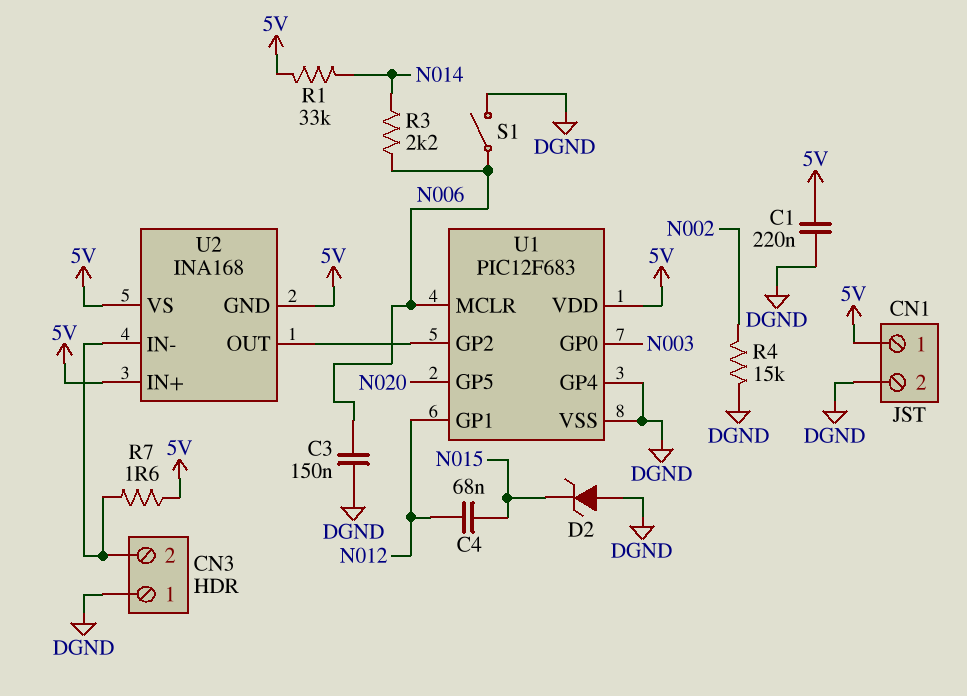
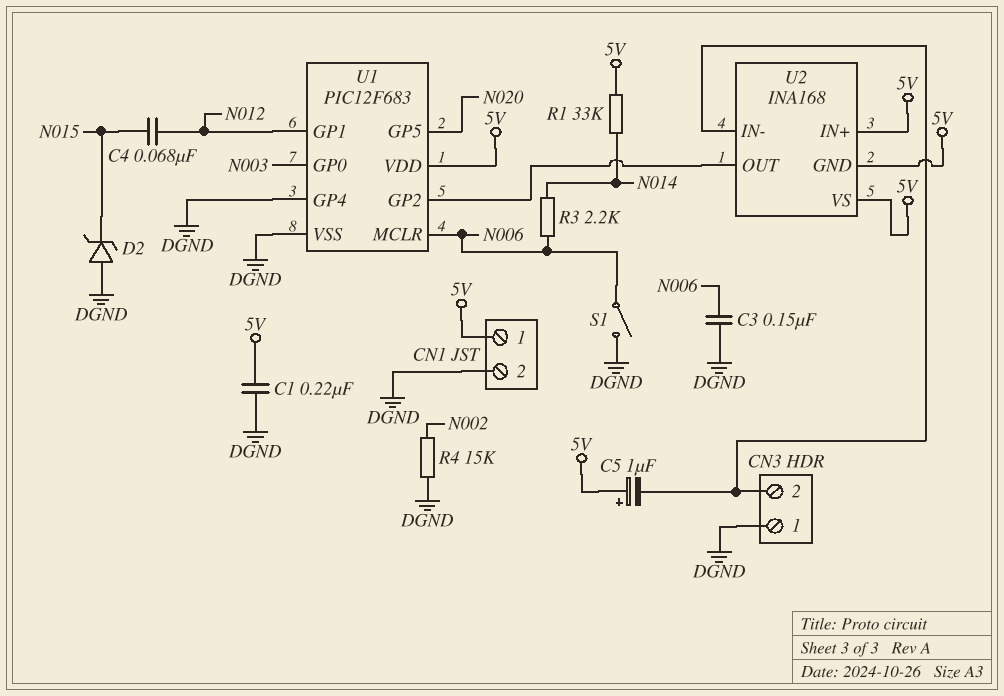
C5: none -> 1uF (plus 5V, minus CN3/2)
R7: 1.6 (5V, CN3/2) -> none

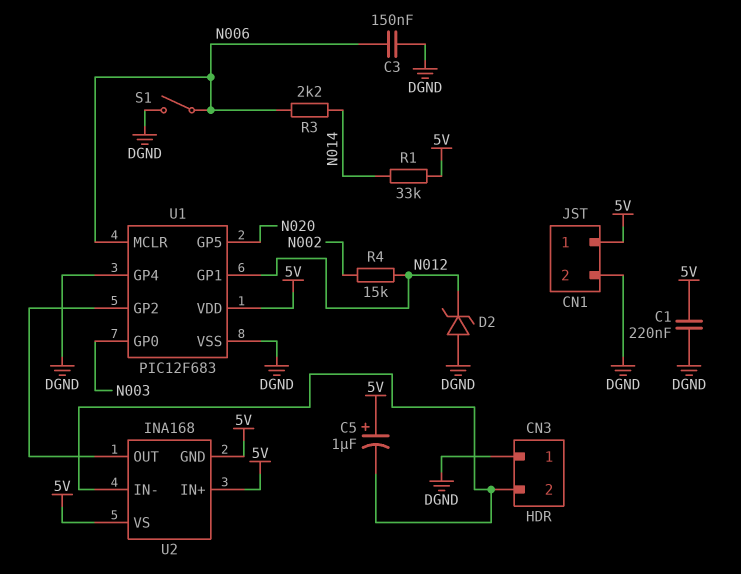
C4: 68nF (N012, N015) -> none
D2: zener (A DGND, K N015) -> zener (A DGND, K N012)
R4: 15k (DGND, N002) -> 15k (N002, N012)

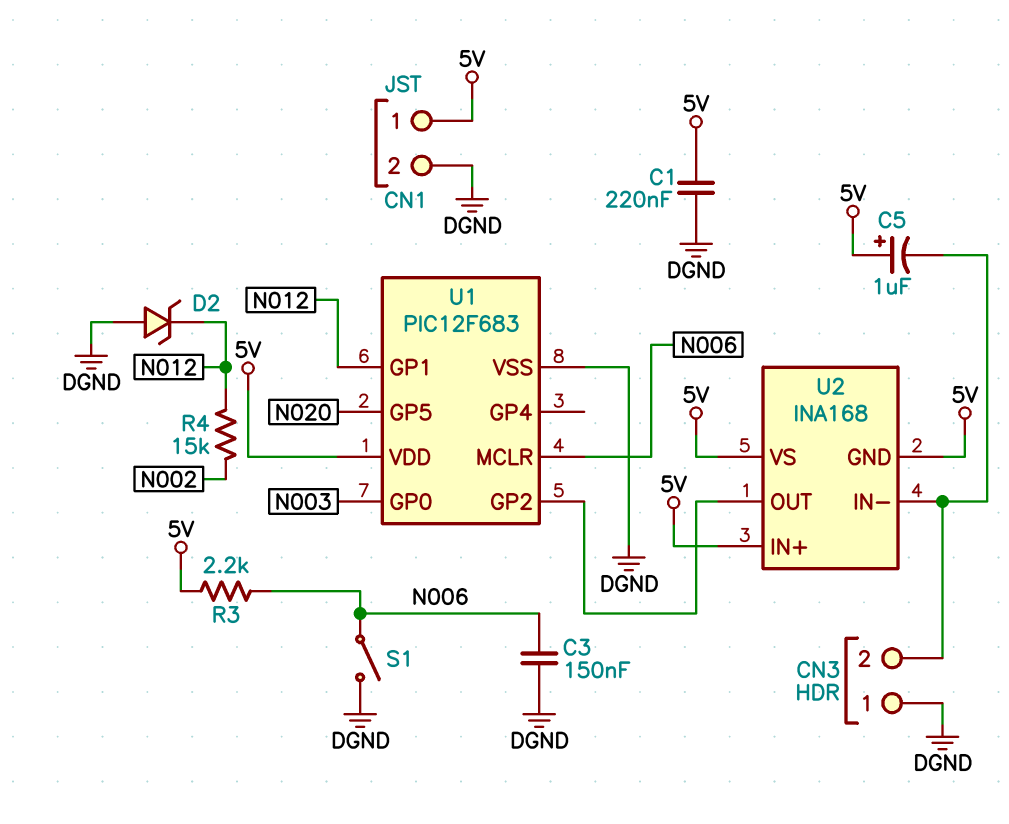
R1: 33k (5V, N014) -> none
R3: 2.2k (N006, N014) -> 2.2k (5V, N006)
U1 pin GP4: DGND -> none

